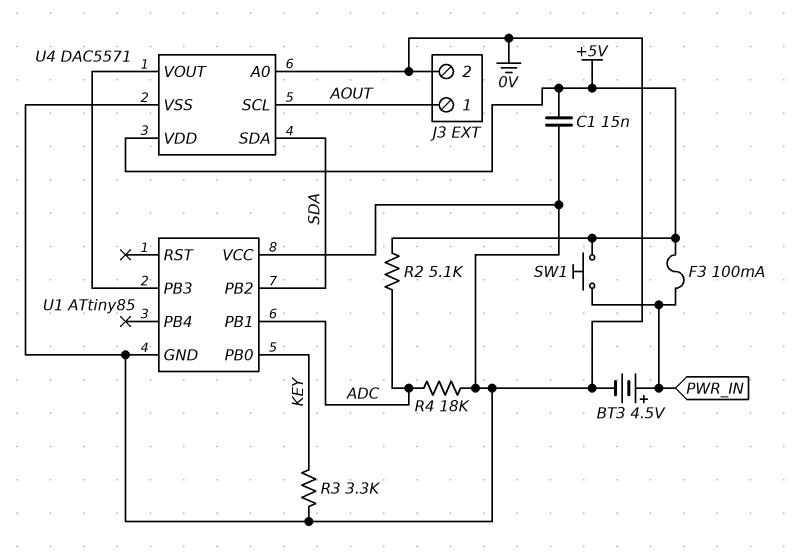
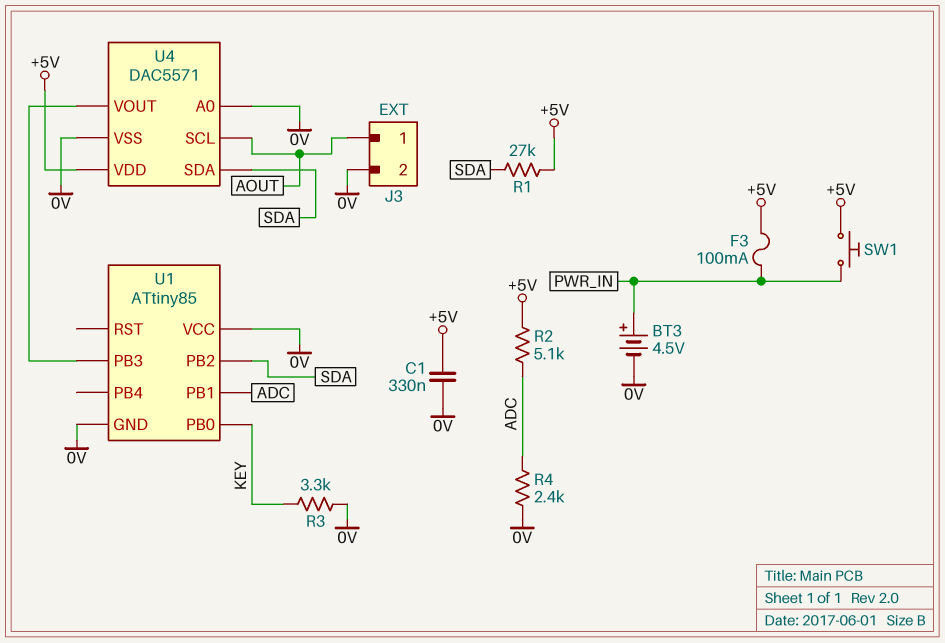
C1: 15nF (+5V, 0V) -> 330nF (+5V, 0V)
R1: none -> 27k (+5V, SDA)
R4: 18k (0V, ADC) -> 2.4k (0V, ADC)

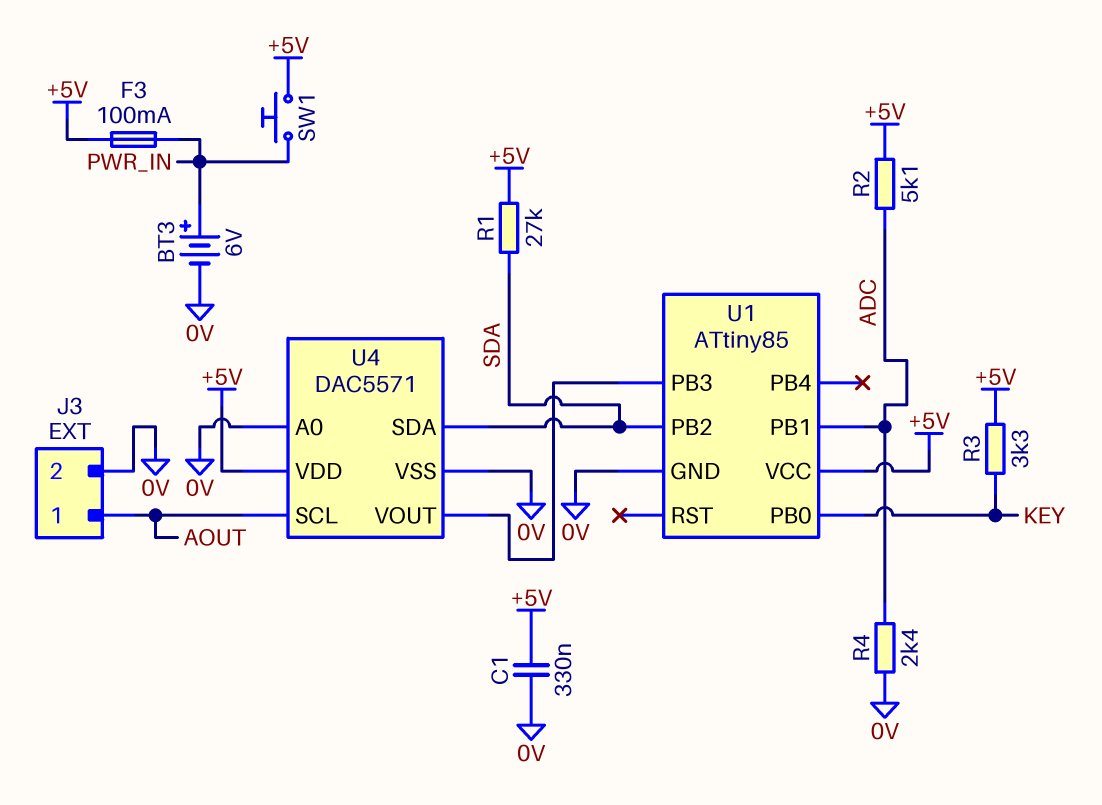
BT3: 4.5V (plus PWR_IN, minus 0V) -> 6V (plus PWR_IN, minus 0V)
R3: 3.3k (0V, KEY) -> 3.3k (+5V, KEY)
U1 pin VCC: 0V -> +5V

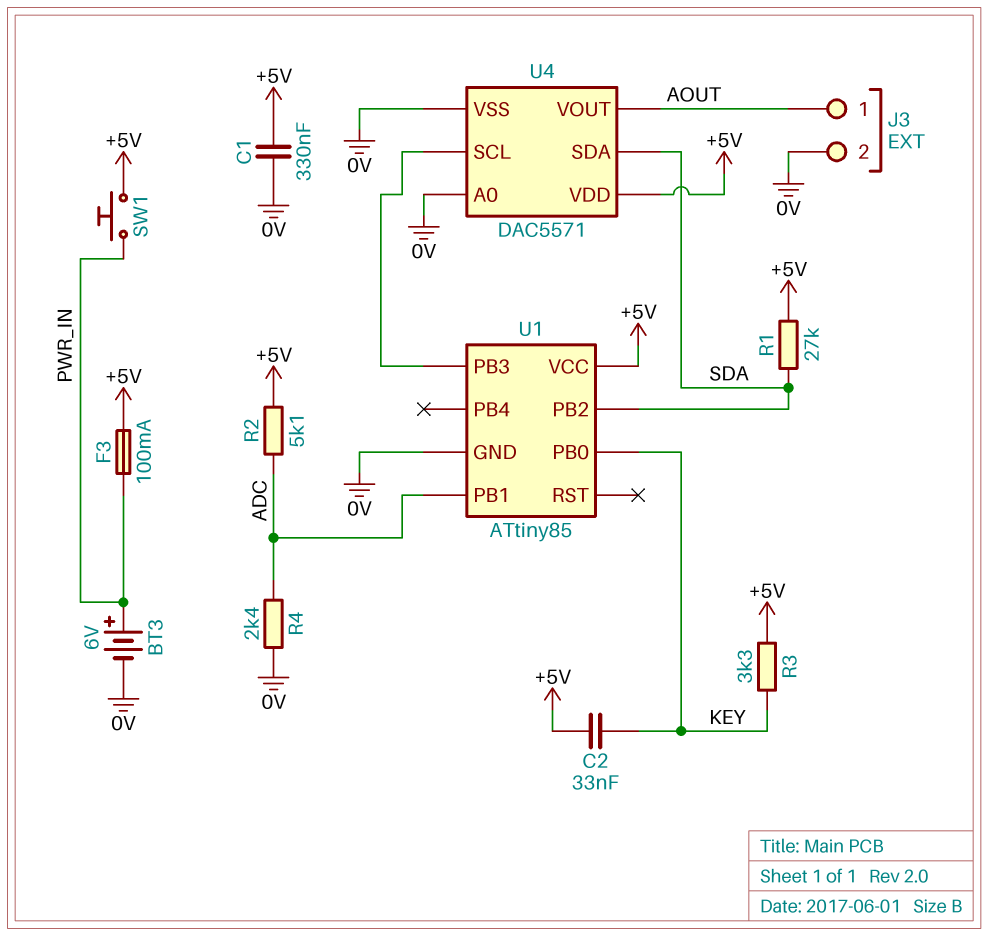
C2: none -> 33nF (+5V, KEY)
U4 pin SCL: AOUT -> U1/PB3
U4 pin VOUT: U1/PB3 -> AOUT

